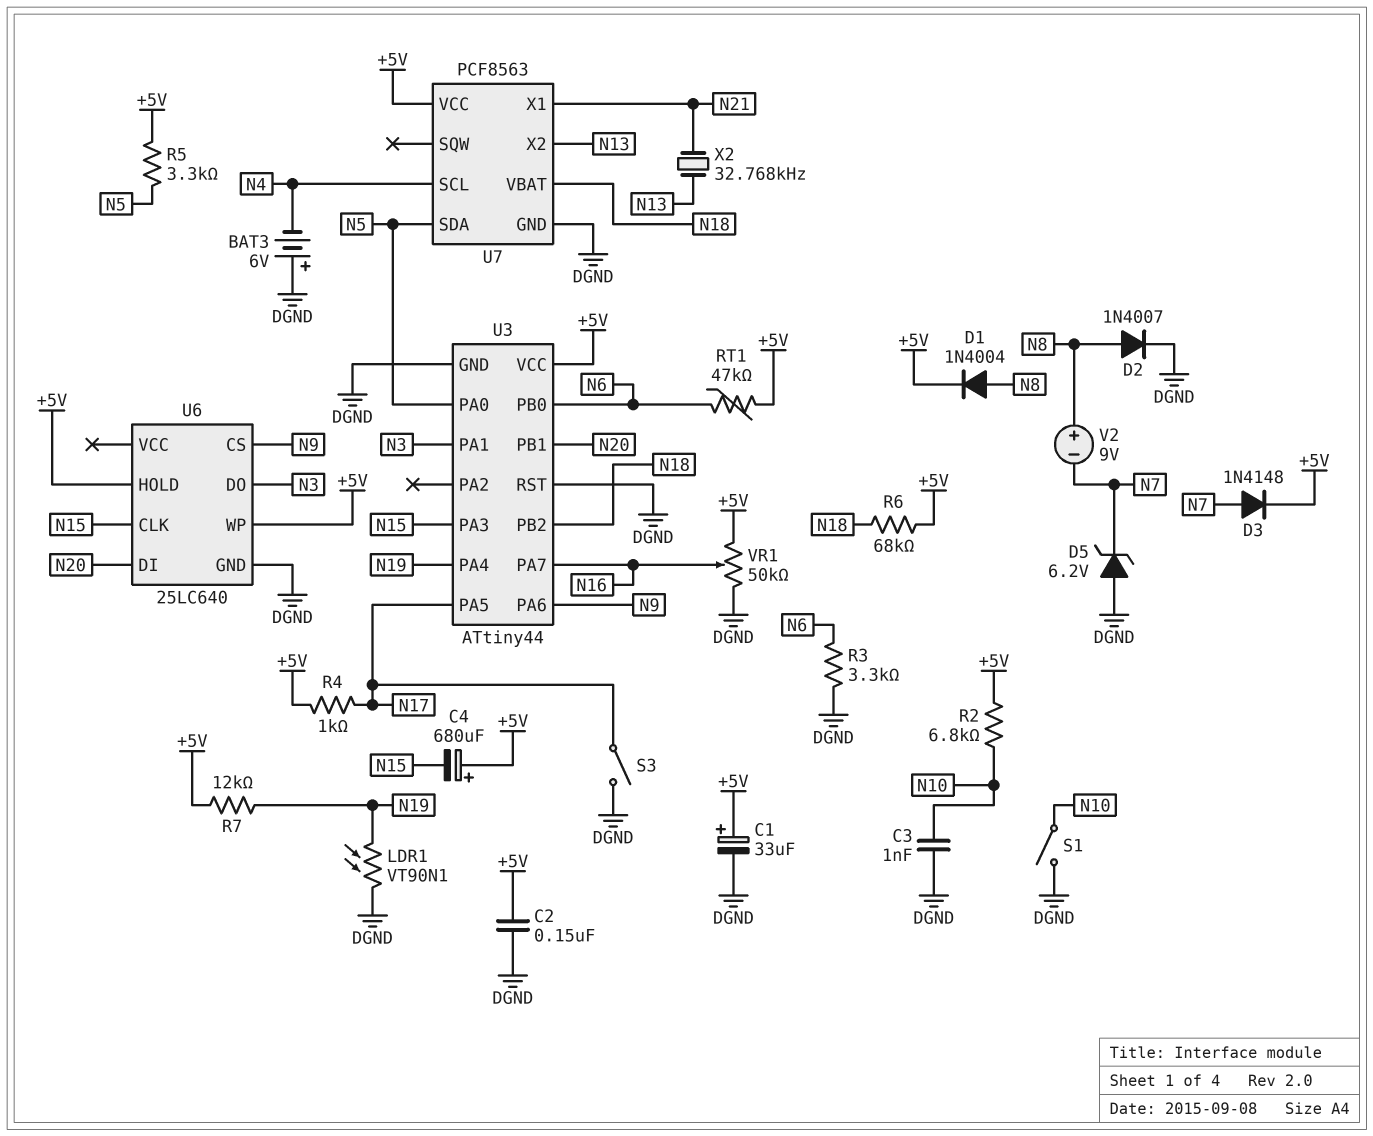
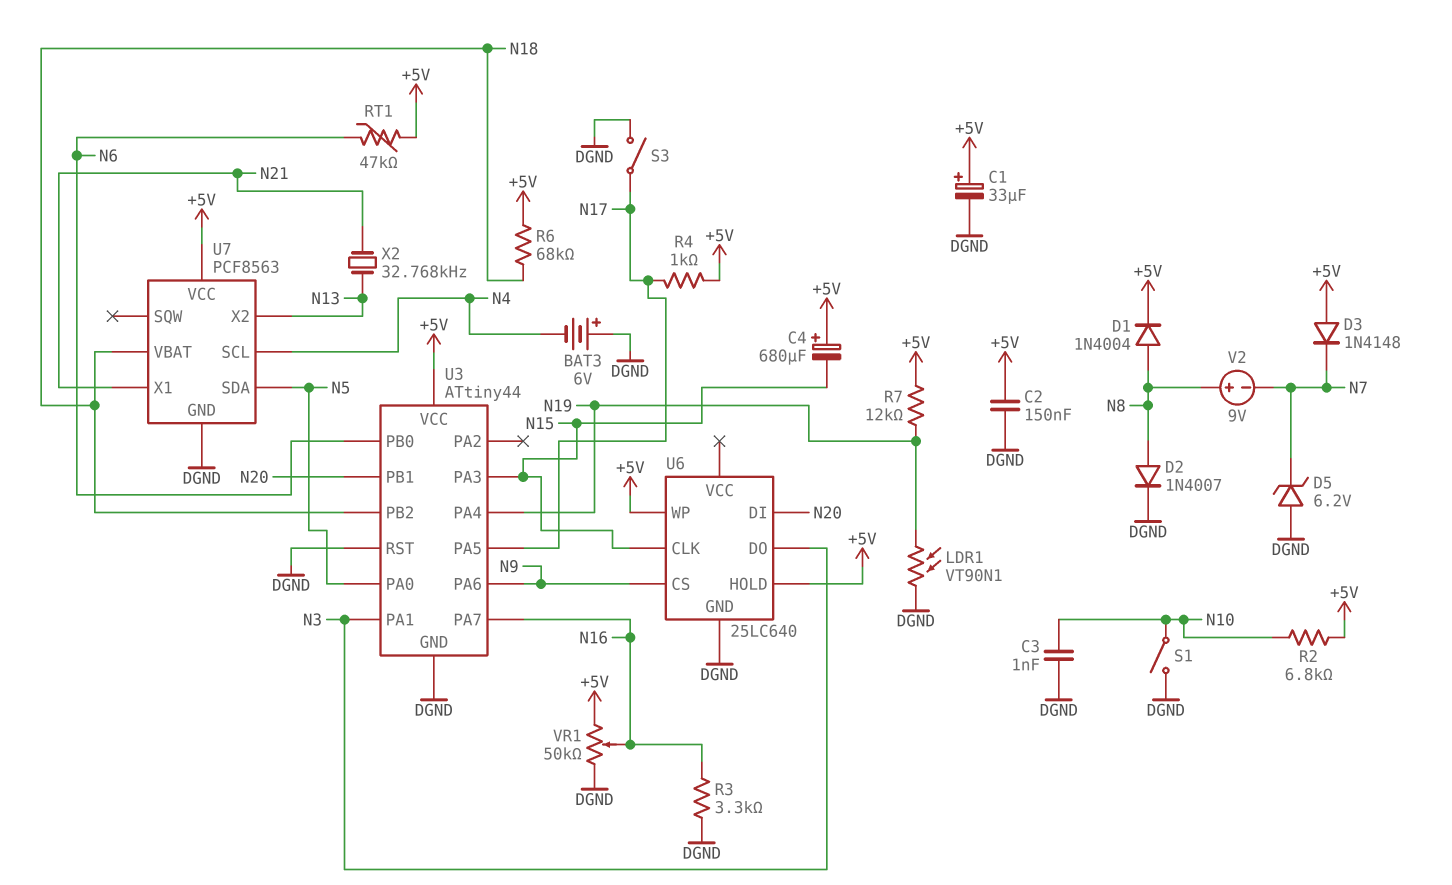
D3: diode 1N4148 (A N7, K +5V) -> diode 1N4148 (A +5V, K N7)
R3: 3.3k (DGND, N6) -> 3.3k (DGND, N16)
R5: 3.3k (+5V, N5) -> none

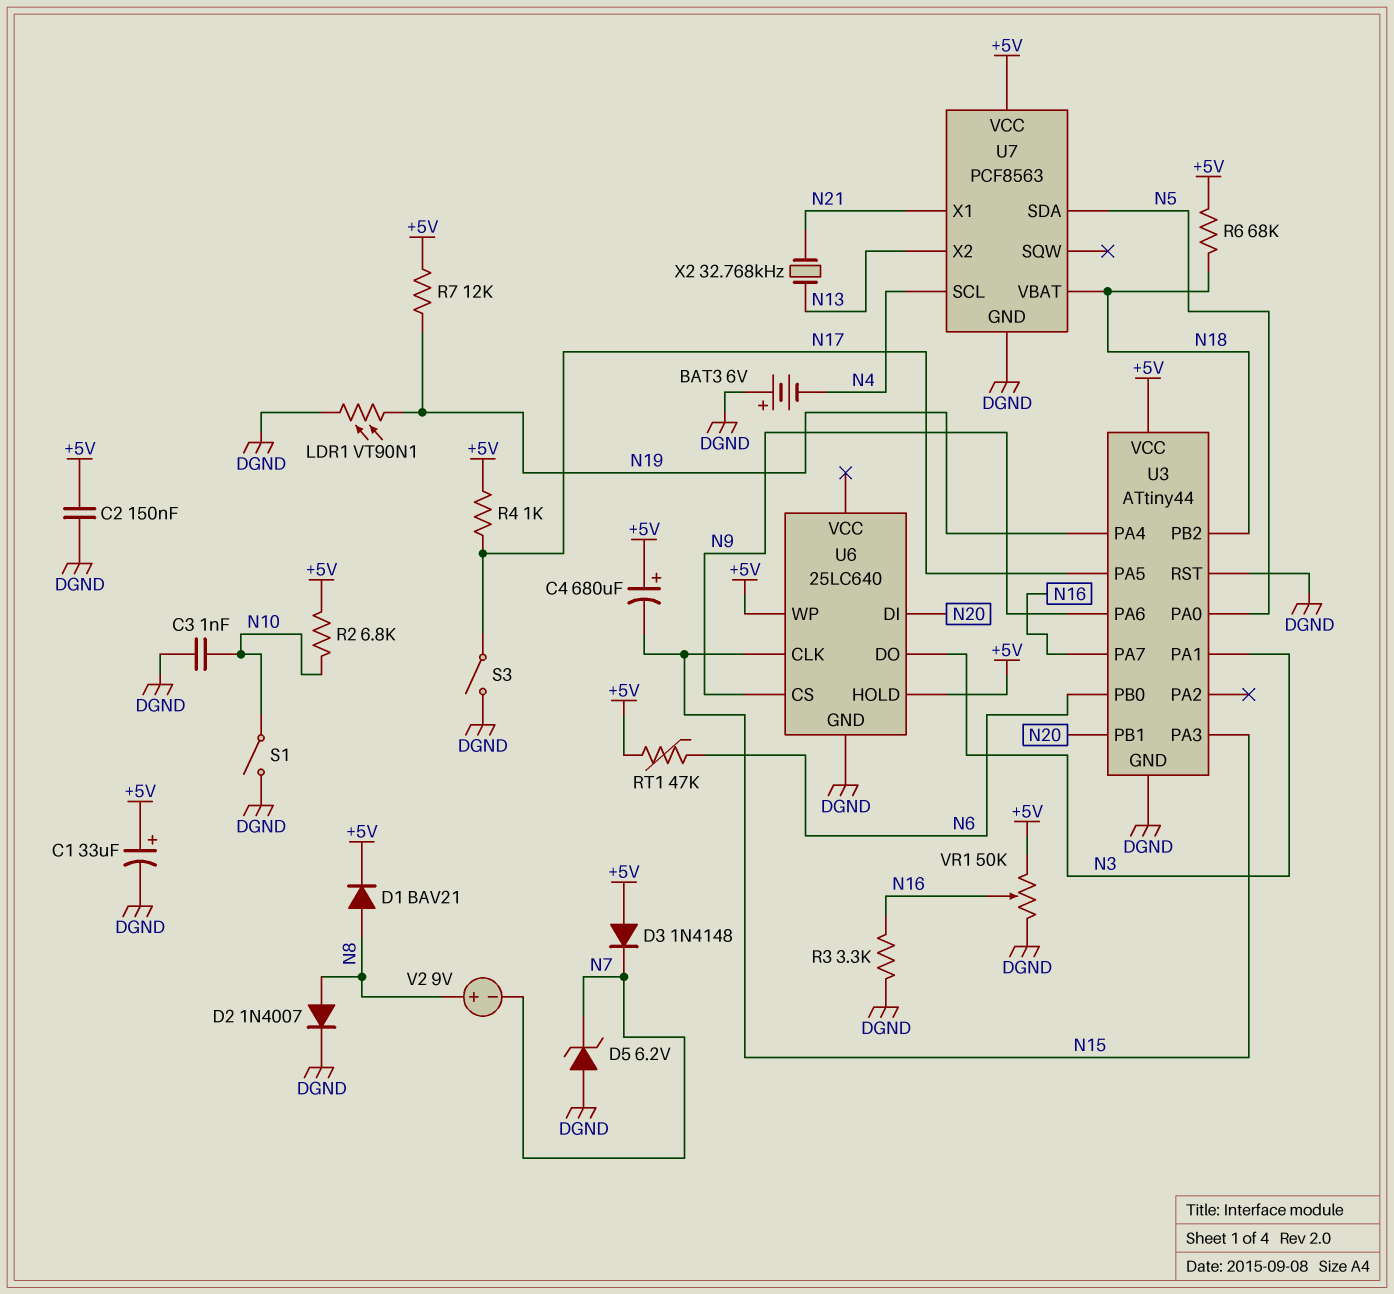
D1: diode 1N4004 (A N8, K +5V) -> diode BAV21 (A N8, K +5V)

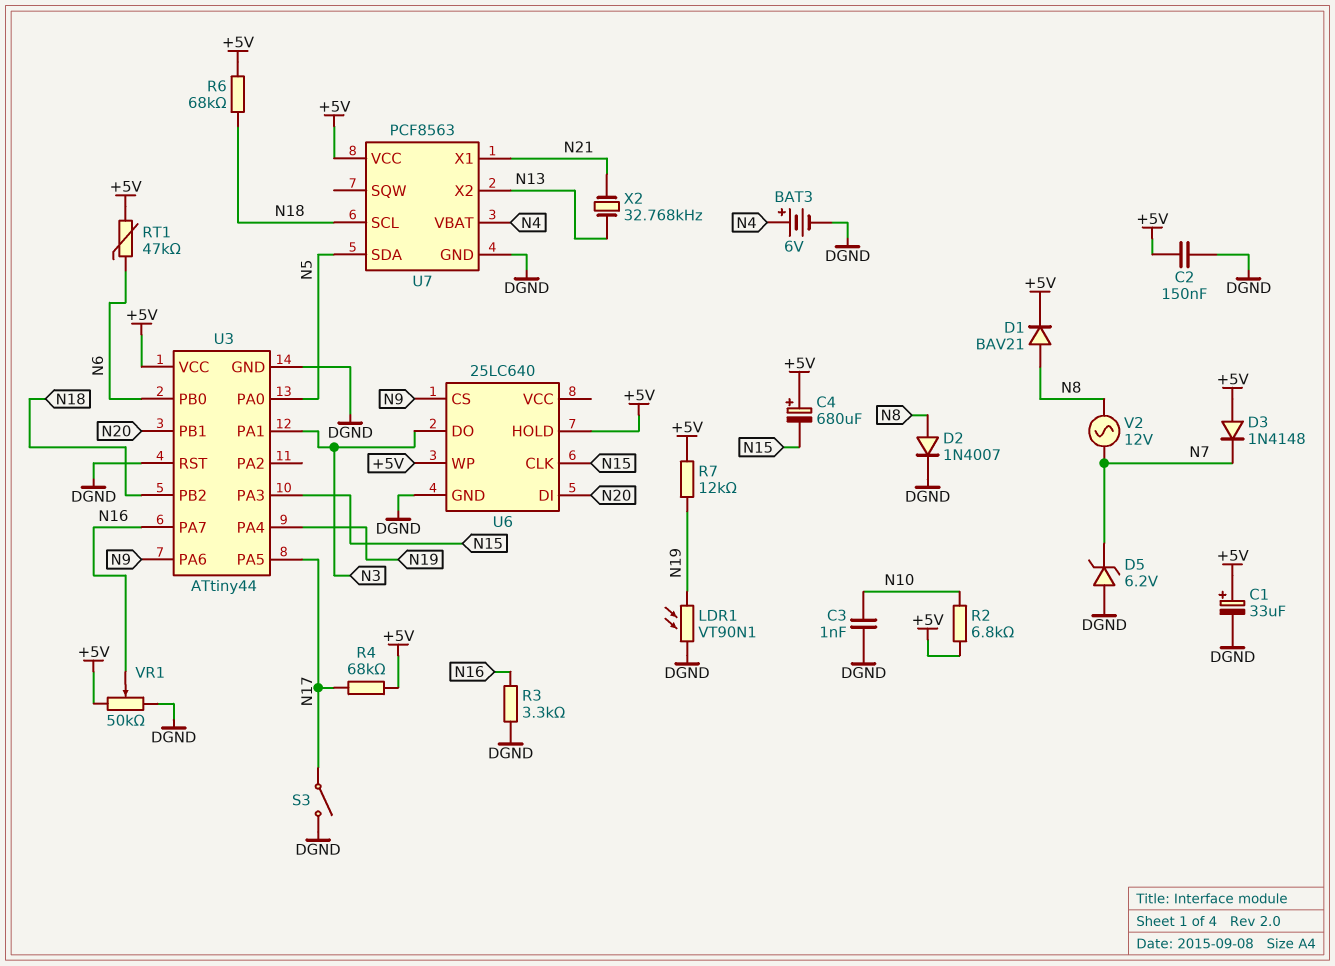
BAT3: 6V (plus DGND, minus N4) -> 6V (plus N4, minus DGND)
R4: 1k (+5V, N17) -> 68k (+5V, N17)
S1: switch (DGND, N10) -> none
U7 pin SCL: N4 -> N18
U7 pin VBAT: N18 -> N4
V2: 9V (plus N8, minus N7) -> AC 12V (N7, N8)

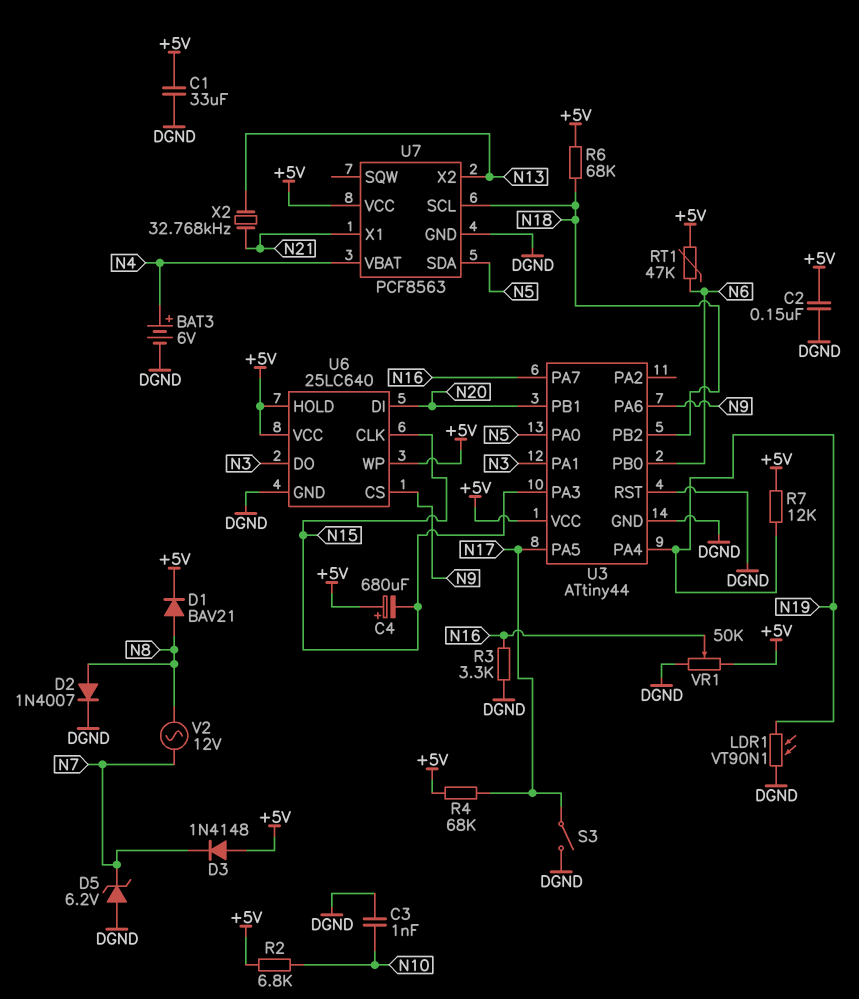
C1: 33uF (plus +5V, minus DGND) -> 33uF (+5V, DGND)
U6 pin VCC: none -> +5V

